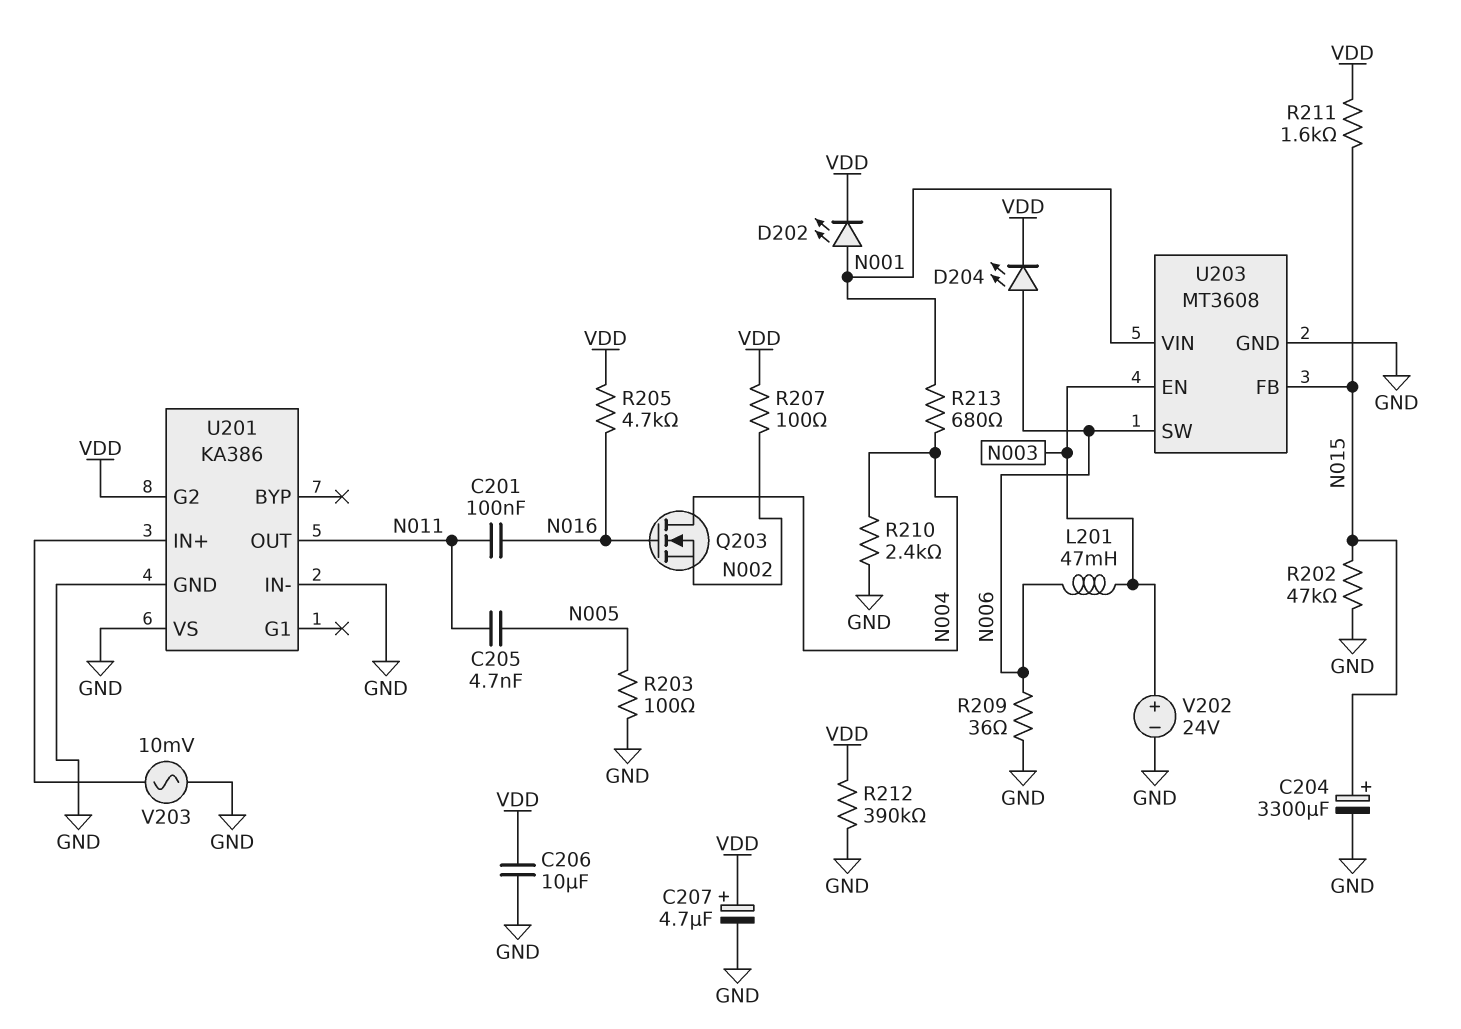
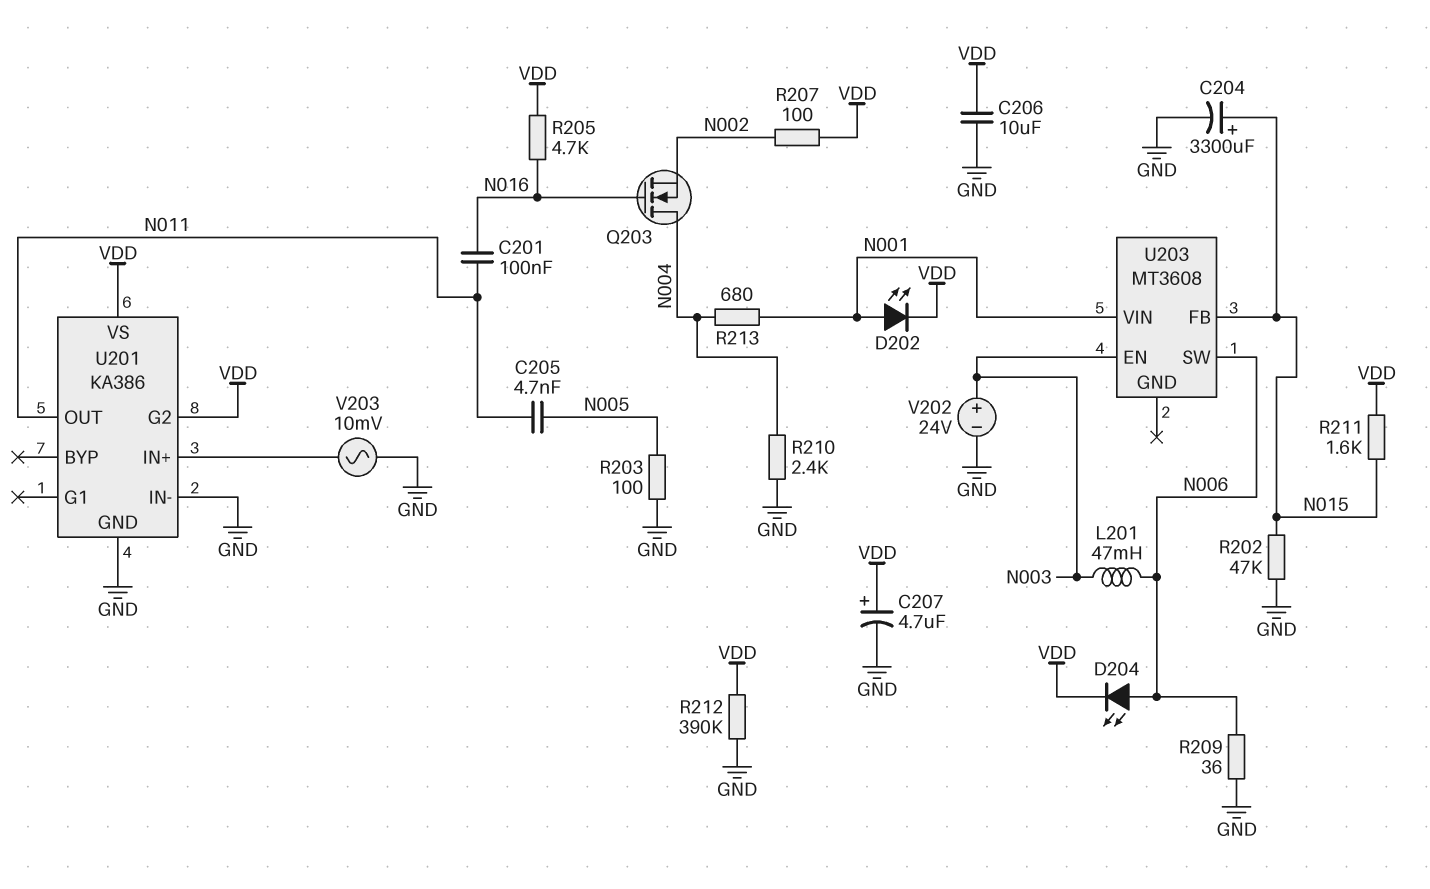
U201 pin VS: GND -> VDD
U203 pin GND: GND -> none

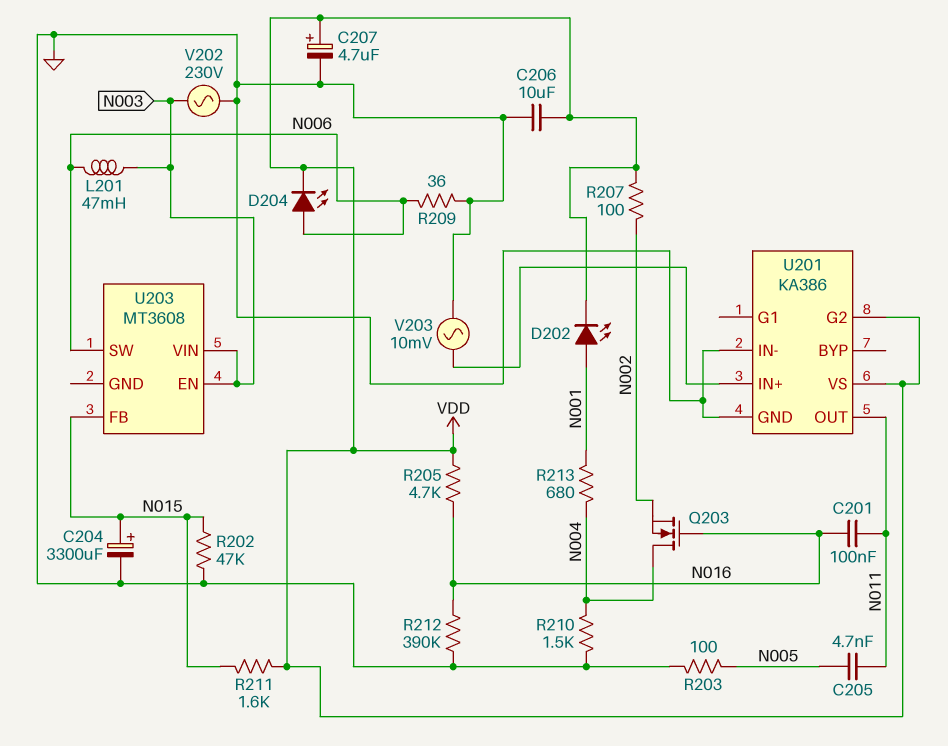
R210: 2.4k (GND, N004) -> 1.5k (GND, N004)
R212: 390k (GND, VDD) -> 390k (GND, N016)
U203 pin VIN: N001 -> N003
V202: 24V (plus N003, minus GND) -> AC 230V (GND, N003)

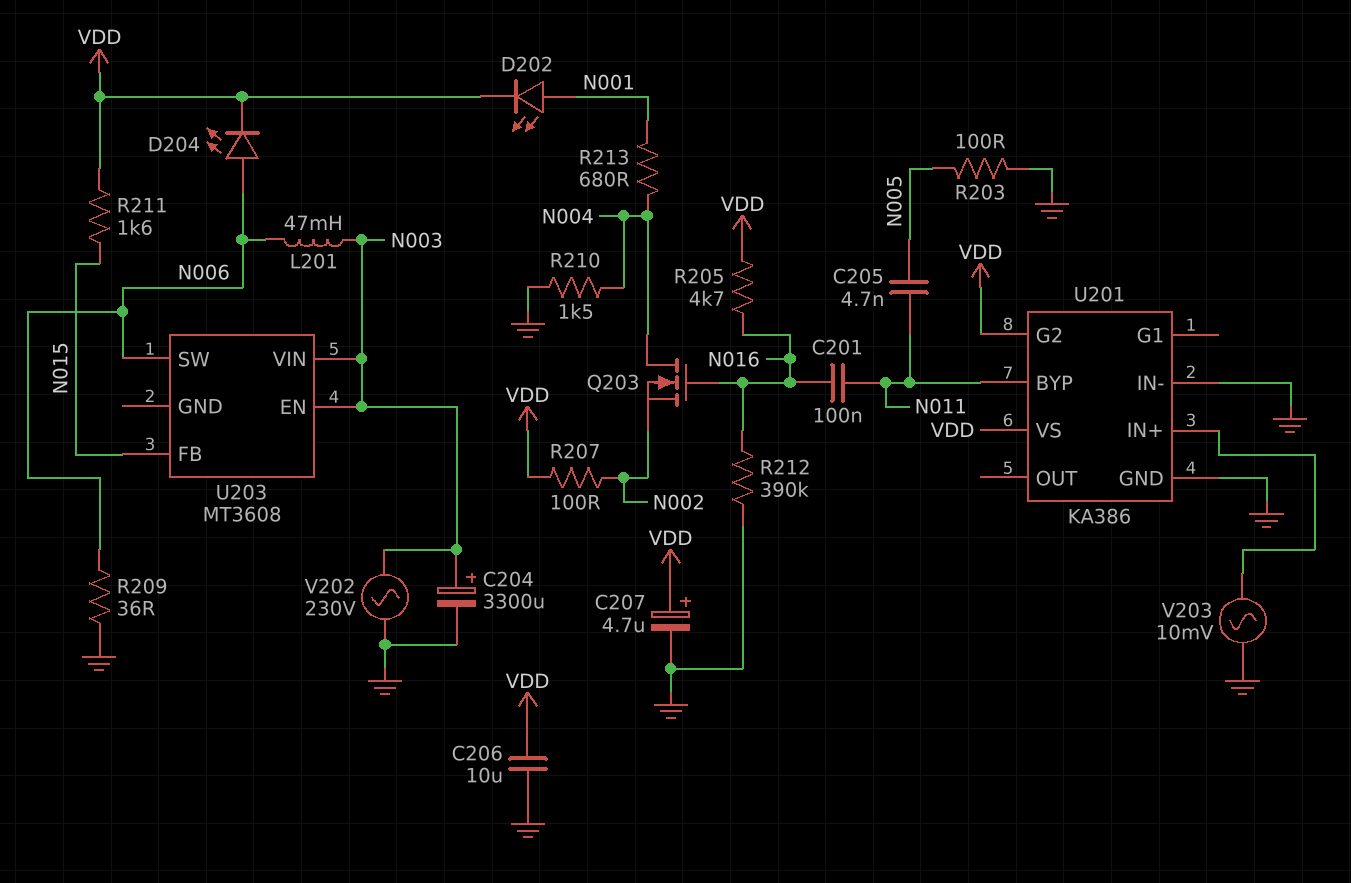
C204: 3300uF (plus N015, minus GND) -> 3300uF (plus N003, minus GND)
R202: 47k (GND, N015) -> none
U201 pin BYP: none -> N011
U201 pin OUT: N011 -> none

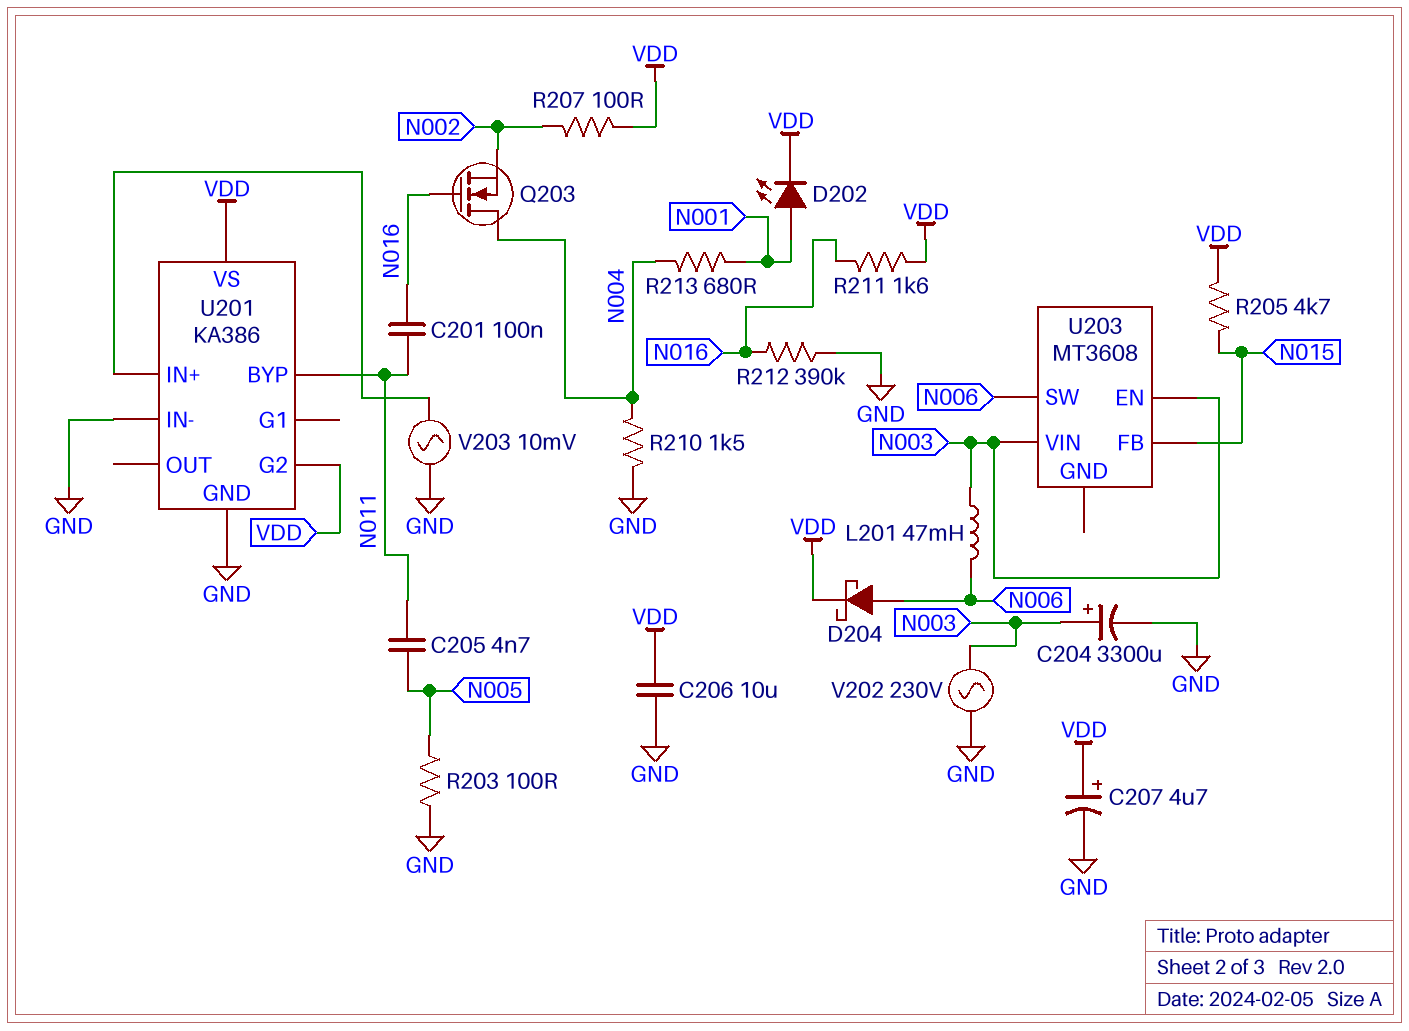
D204: LED (A N006, K VDD) -> schottky (A N006, K VDD)
R205: 4.7k (N016, VDD) -> 4.7k (N015, VDD)
R209: 36 (GND, N006) -> none
R211: 1.6k (N015, VDD) -> 1.6k (N016, VDD)

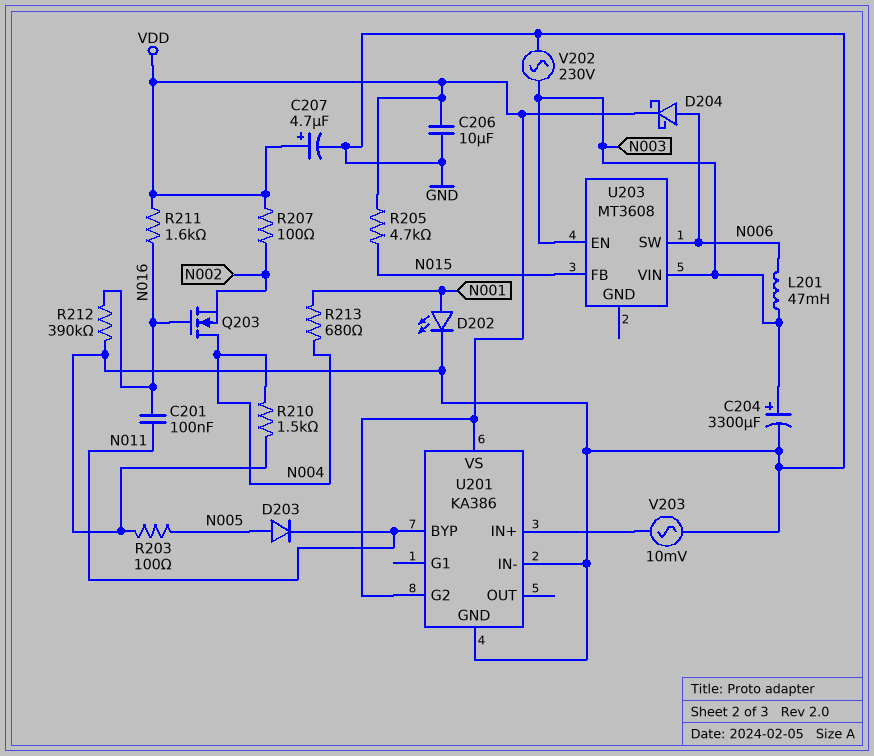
C205: 4.7nF (N005, N011) -> none
D202: LED (A N001, K VDD) -> LED (A N001, K GND)
D203: none -> diode (A N005, K N011)

